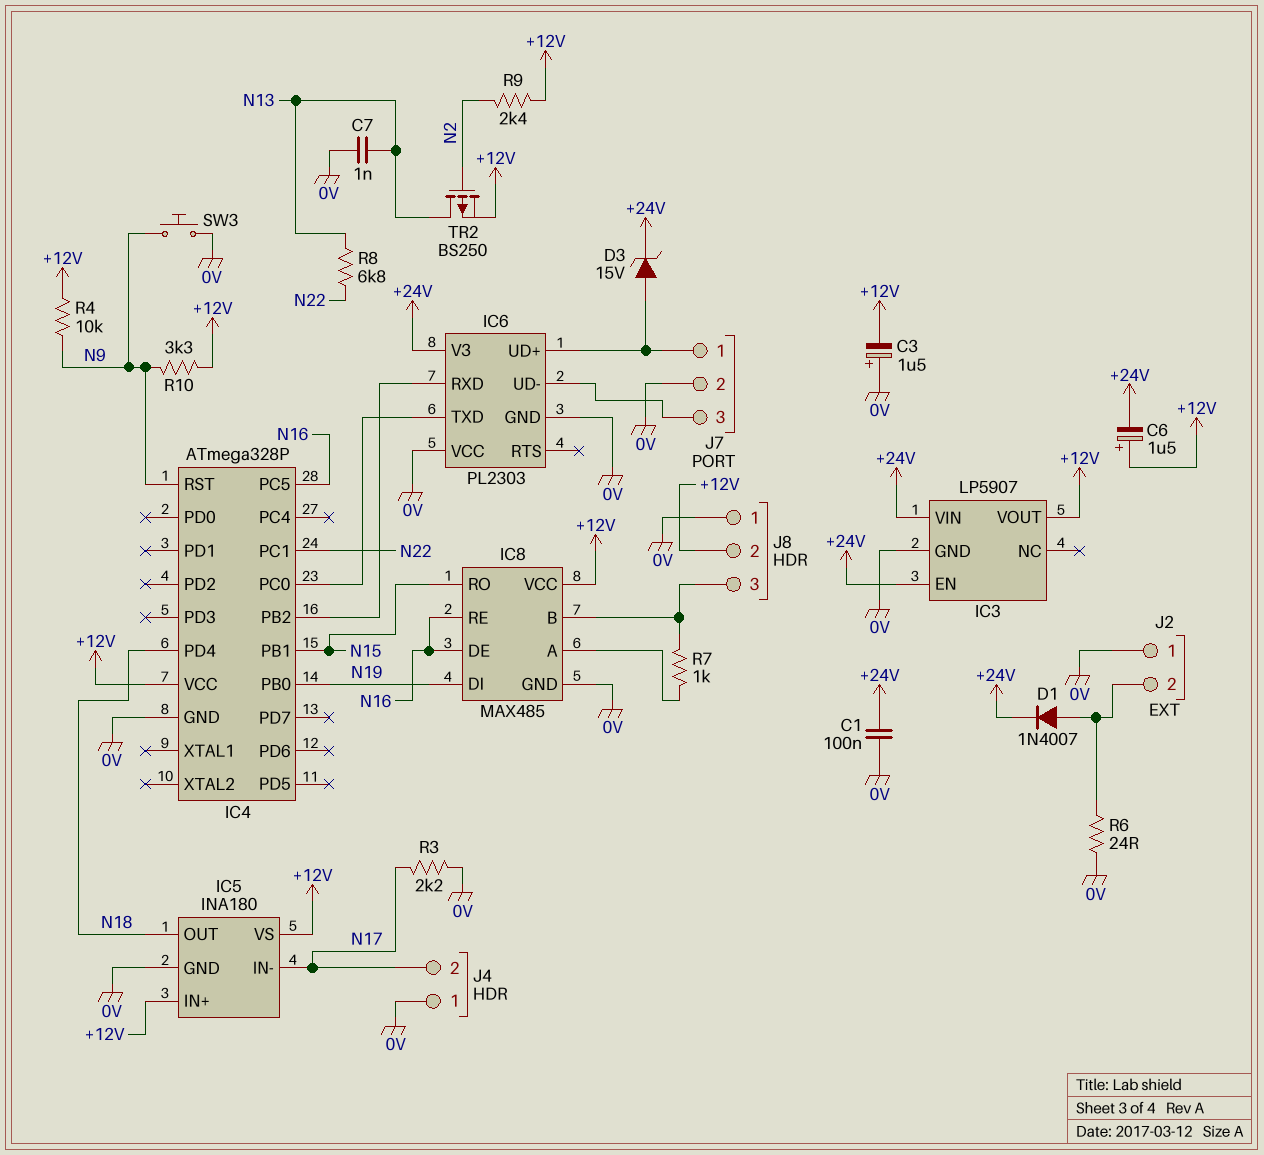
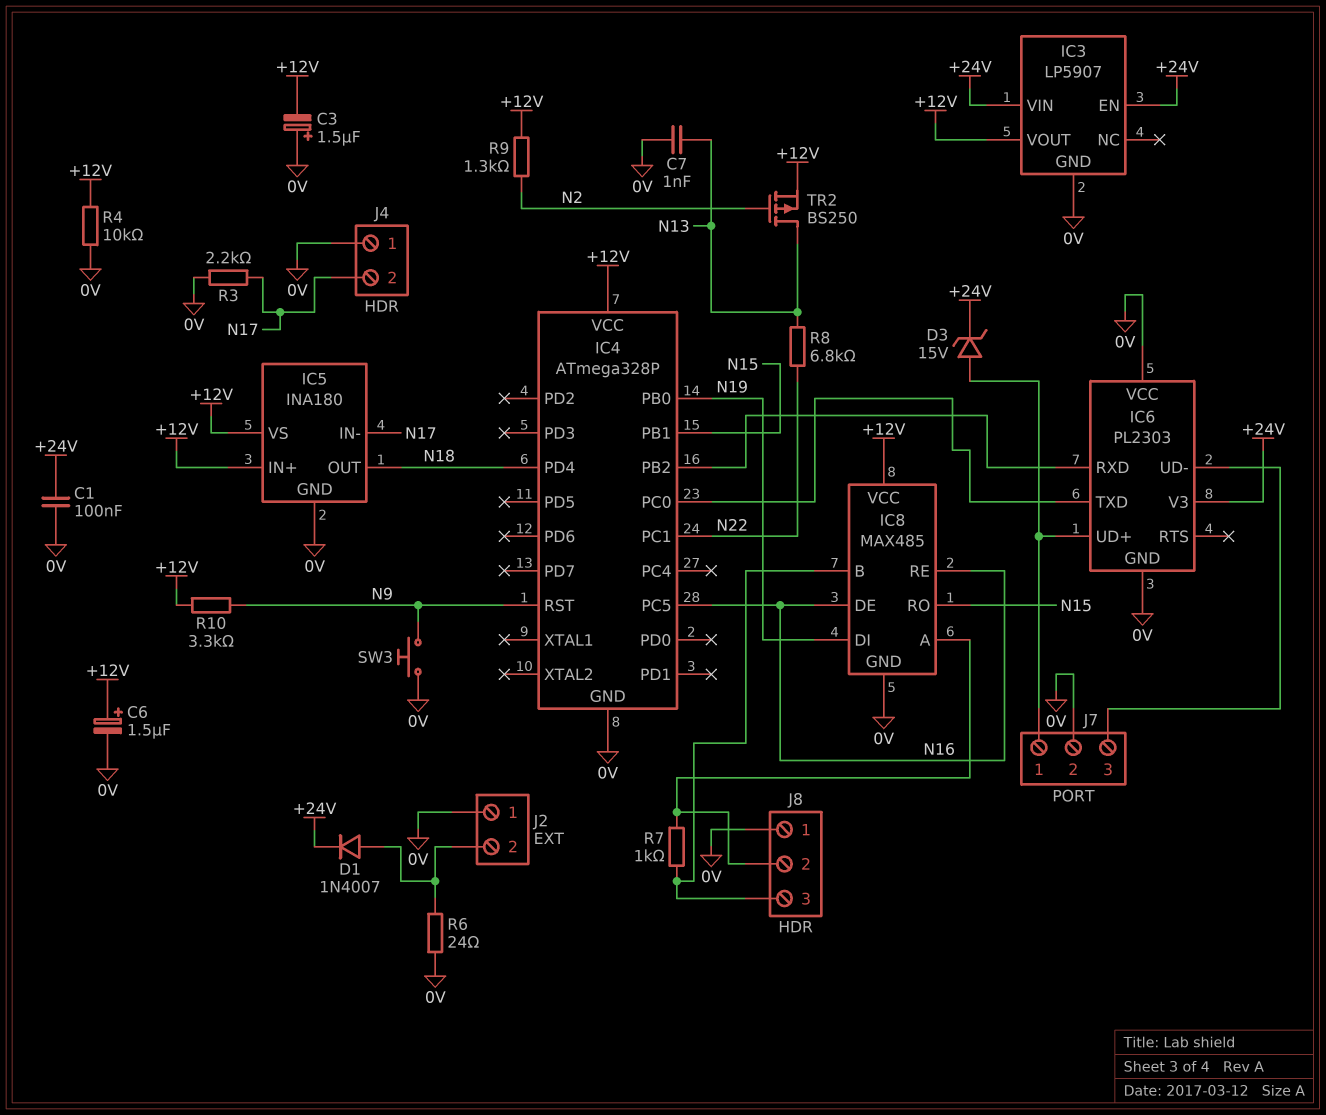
C6: 1.5uF (plus +12V, minus +24V) -> 1.5uF (plus +12V, minus 0V)
J8 pin 2: +12V -> IC8/A
R4: 10k (+12V, N9) -> 10k (+12V, 0V)
R9: 2.4k (+12V, N2) -> 1.3k (+12V, N2)

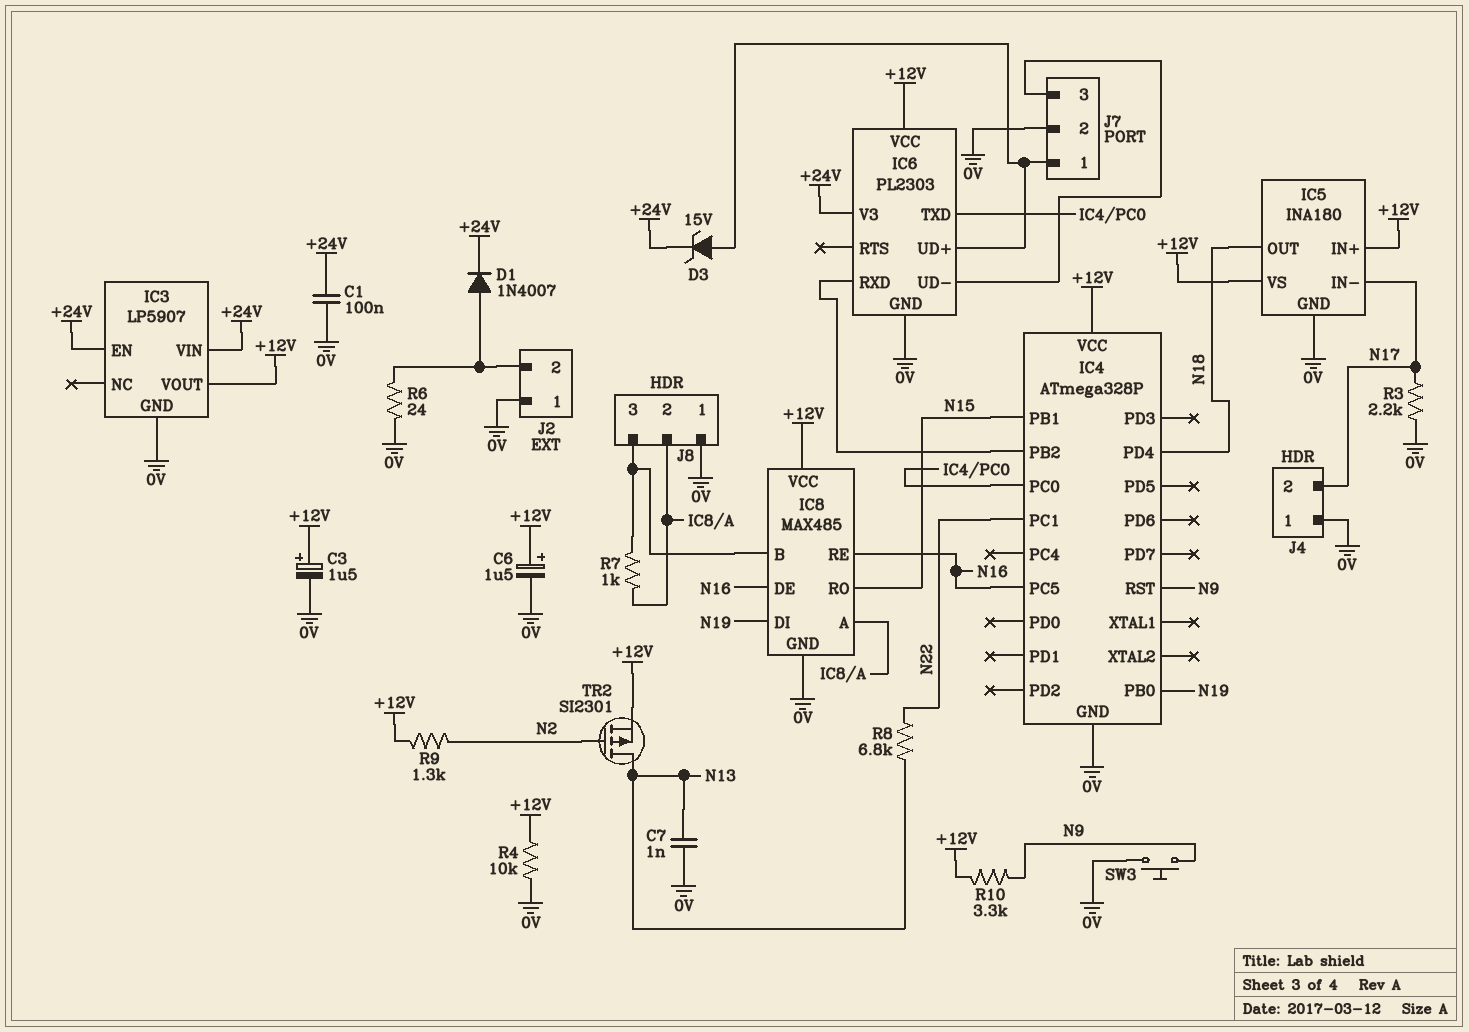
C3: 1.5uF (plus 0V, minus +12V) -> 1.5uF (plus +12V, minus 0V)
IC6 pin VCC: 0V -> +12V
TR2: PMOS BS250 (G N2, D N13, S +12V) -> PMOS SI2301 (G N2, D N13, S +12V)

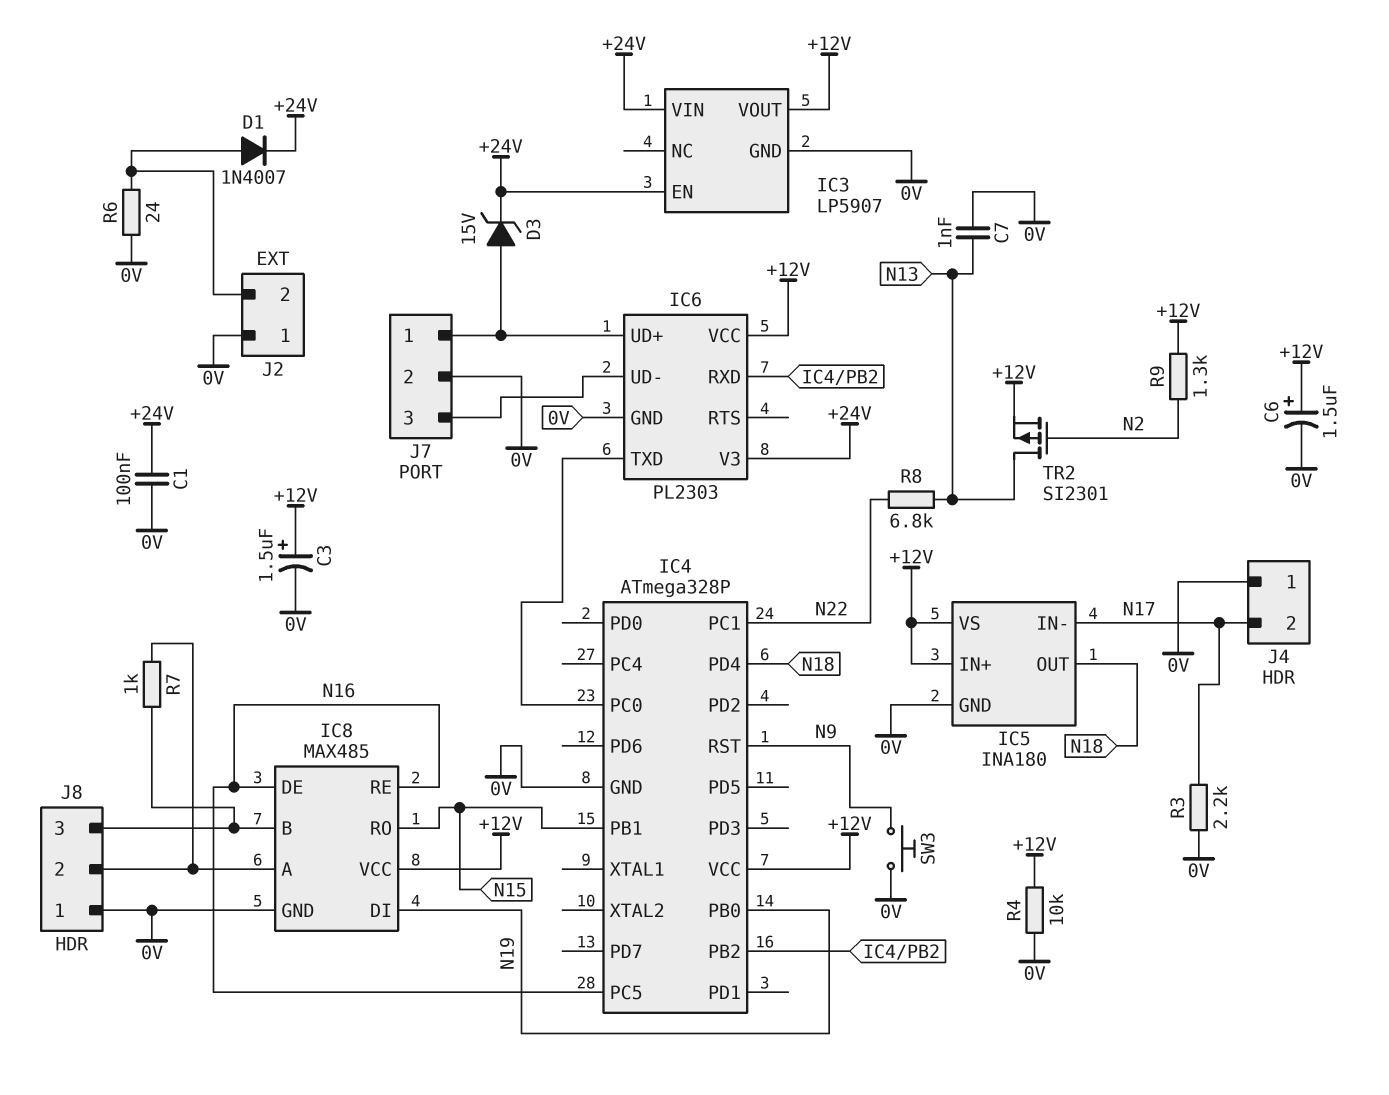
R10: 3.3k (+12V, N9) -> none

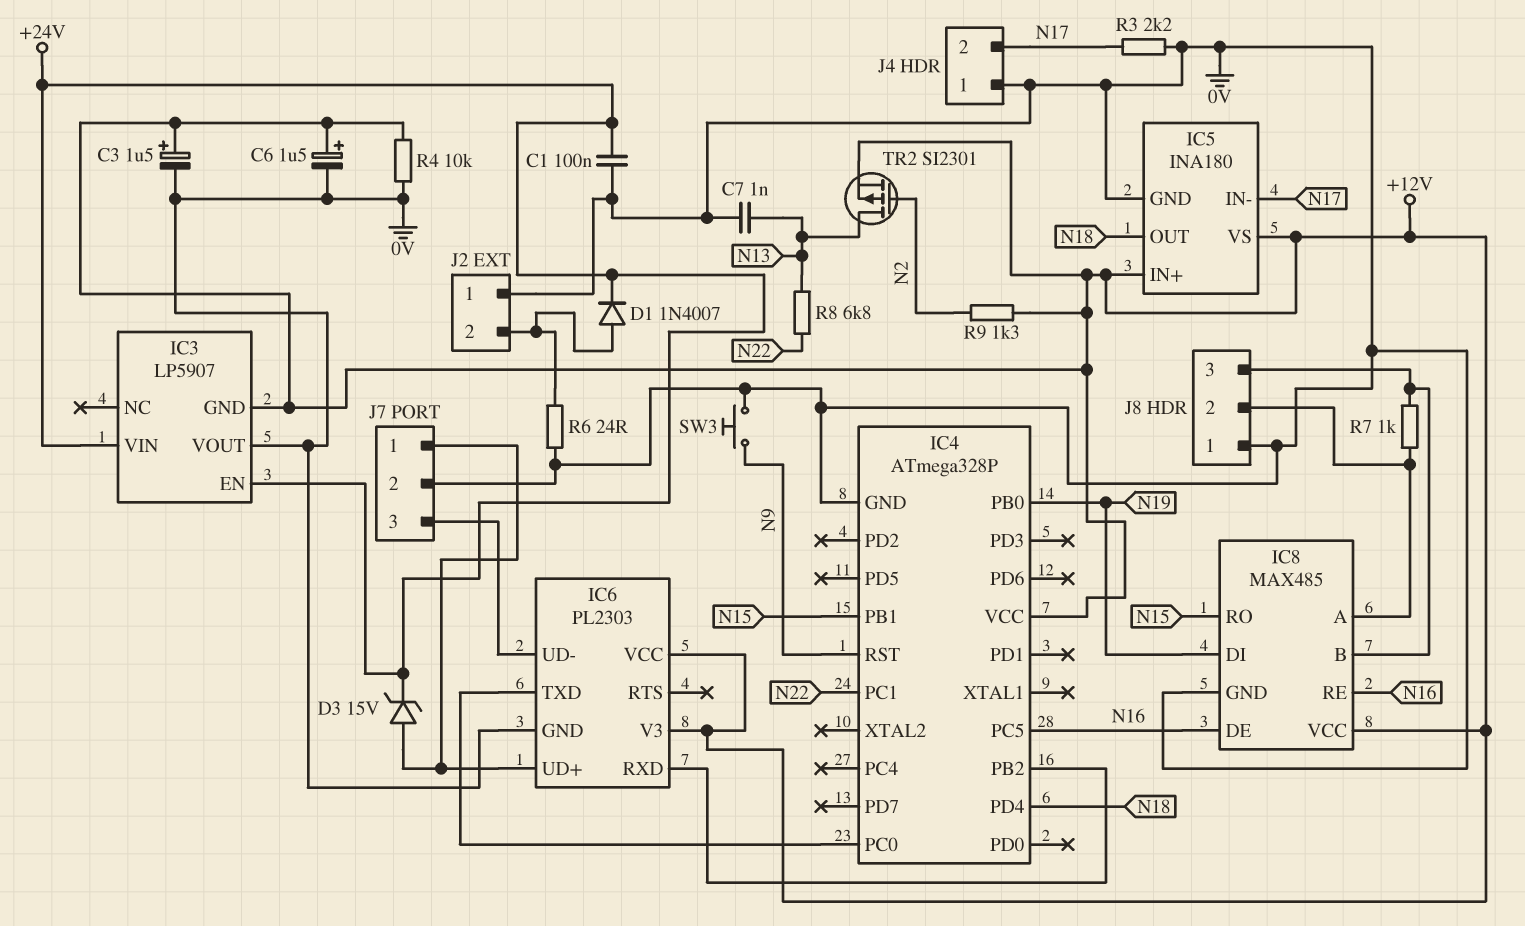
IC3 pin GND: 0V -> +12V
IC3 pin VOUT: +12V -> 0V
IC6 pin V3: +24V -> +12V

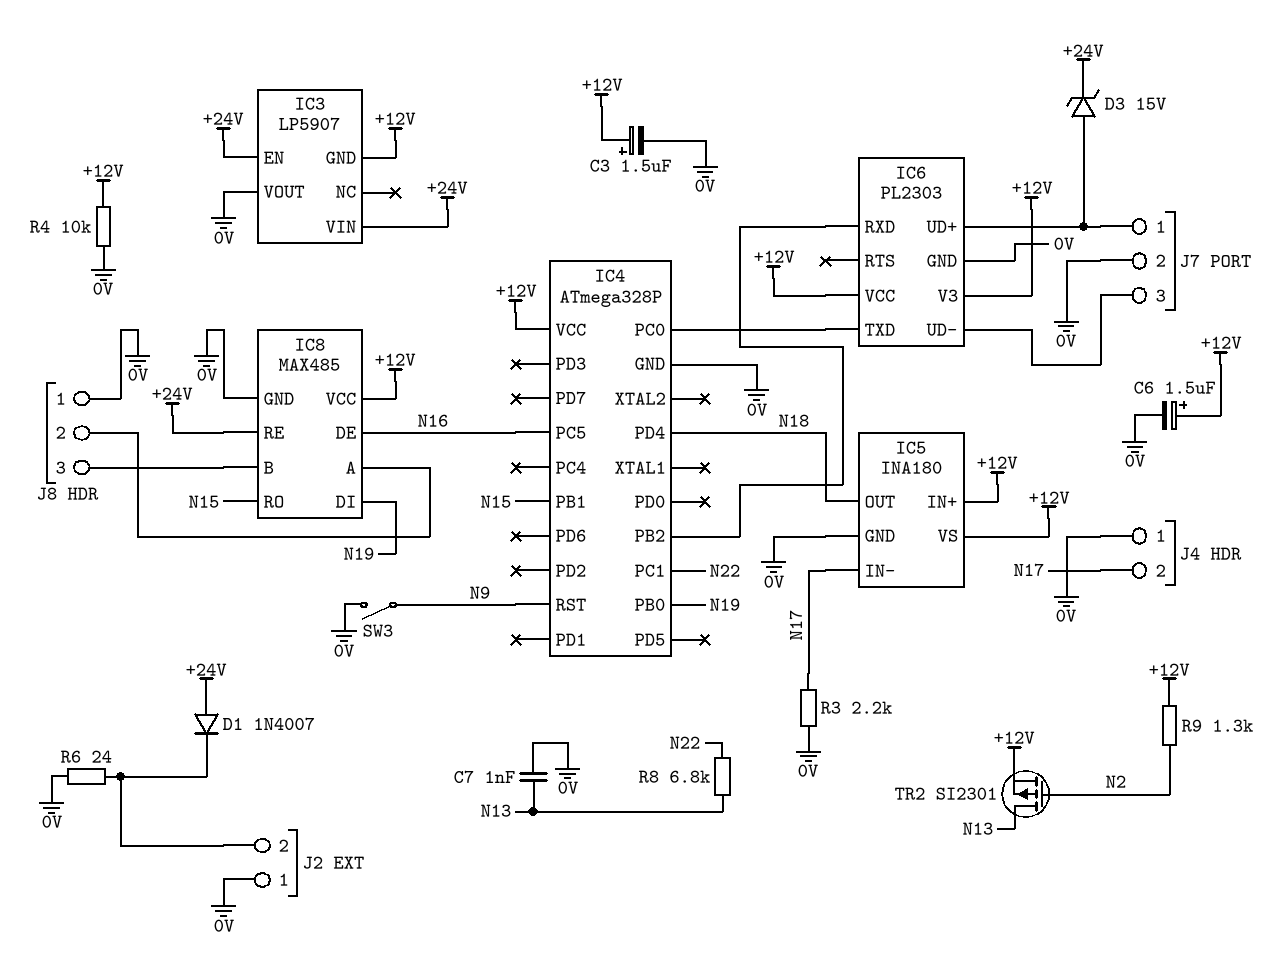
C1: 100nF (+24V, 0V) -> none
D1: diode 1N4007 (A J2/2, K +24V) -> diode 1N4007 (A +24V, K J2/2)
IC8 pin RE: N16 -> +24V
R7: 1k (IC8/A, IC8/B) -> none
SW3: button (0V, N9) -> switch (0V, N9)

